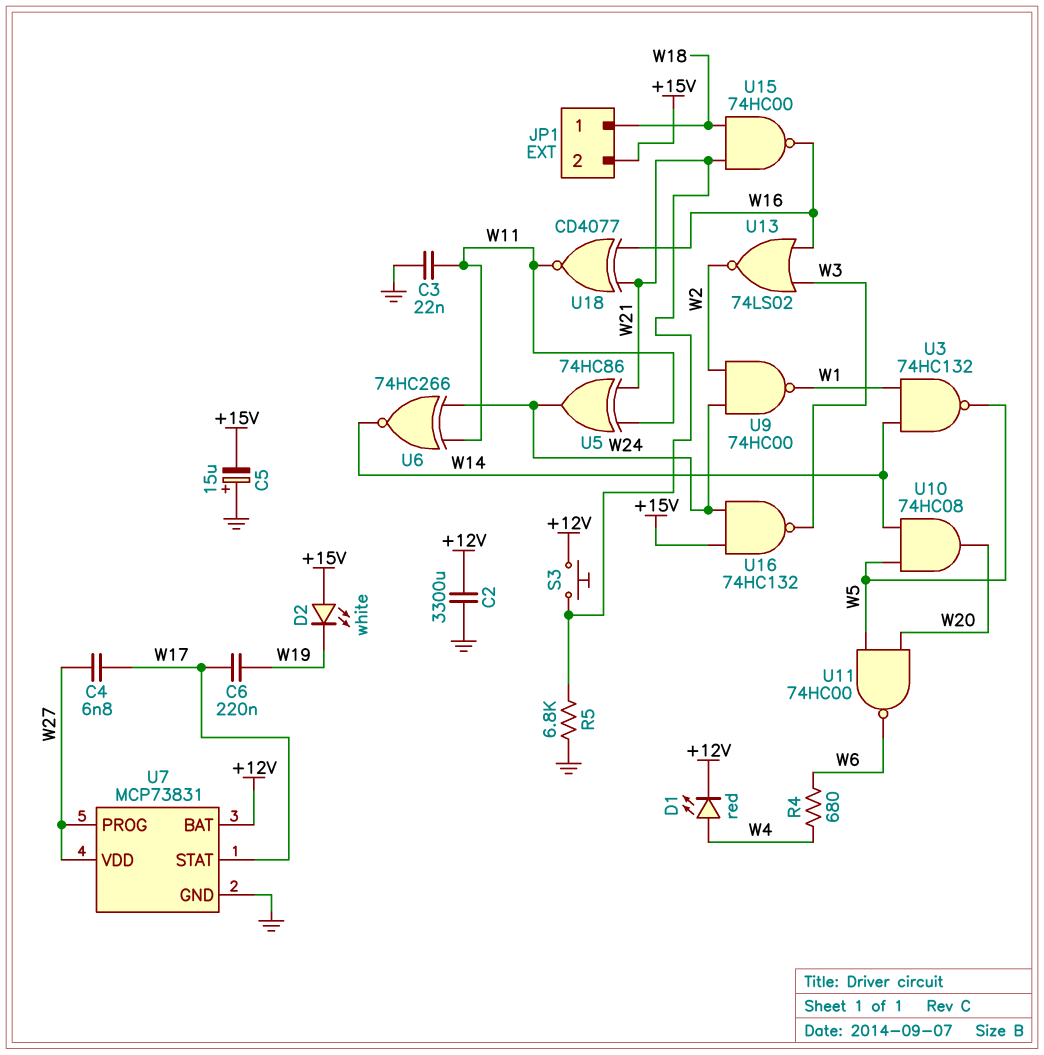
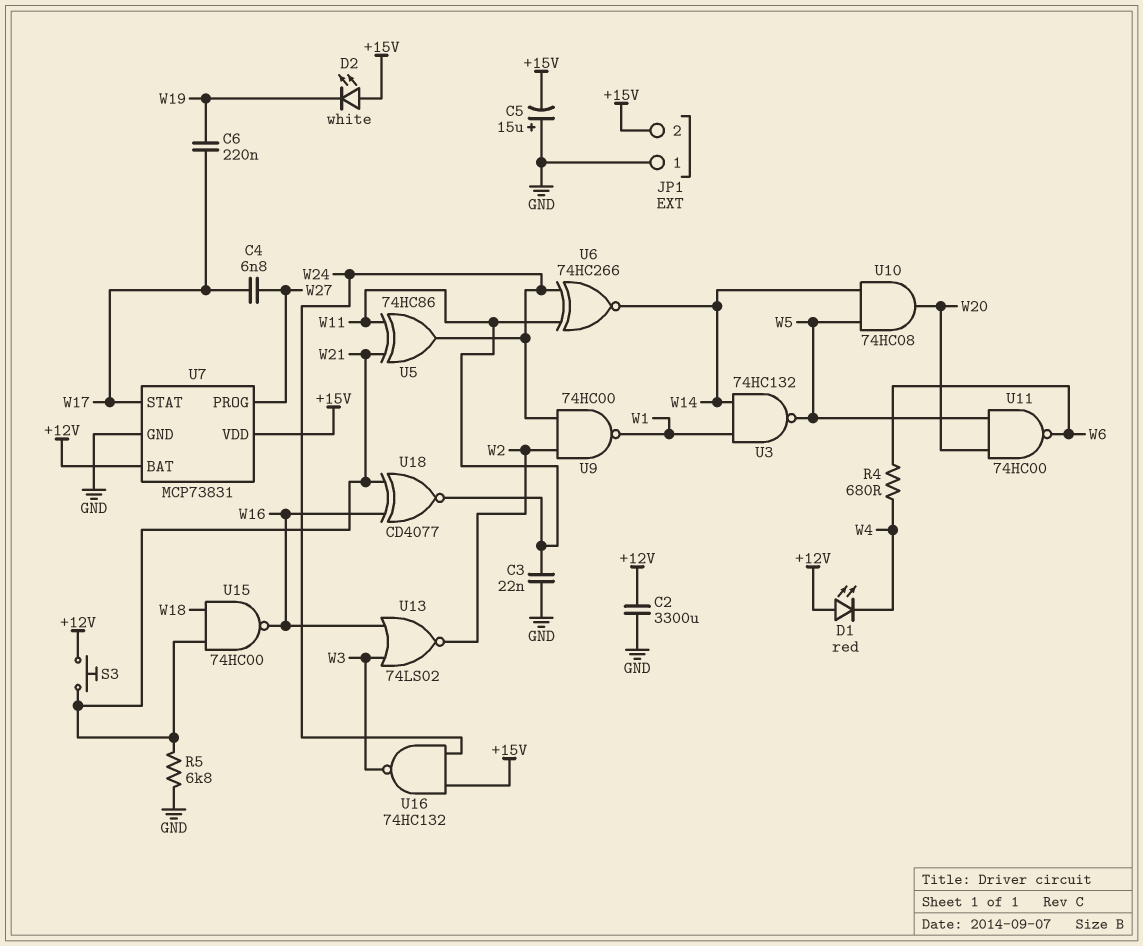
D1: LED red (A W4, K +12V) -> LED red (A +12V, K W4)
JP1 pin 1: W18 -> GND
U7 pin VDD: W27 -> +15V

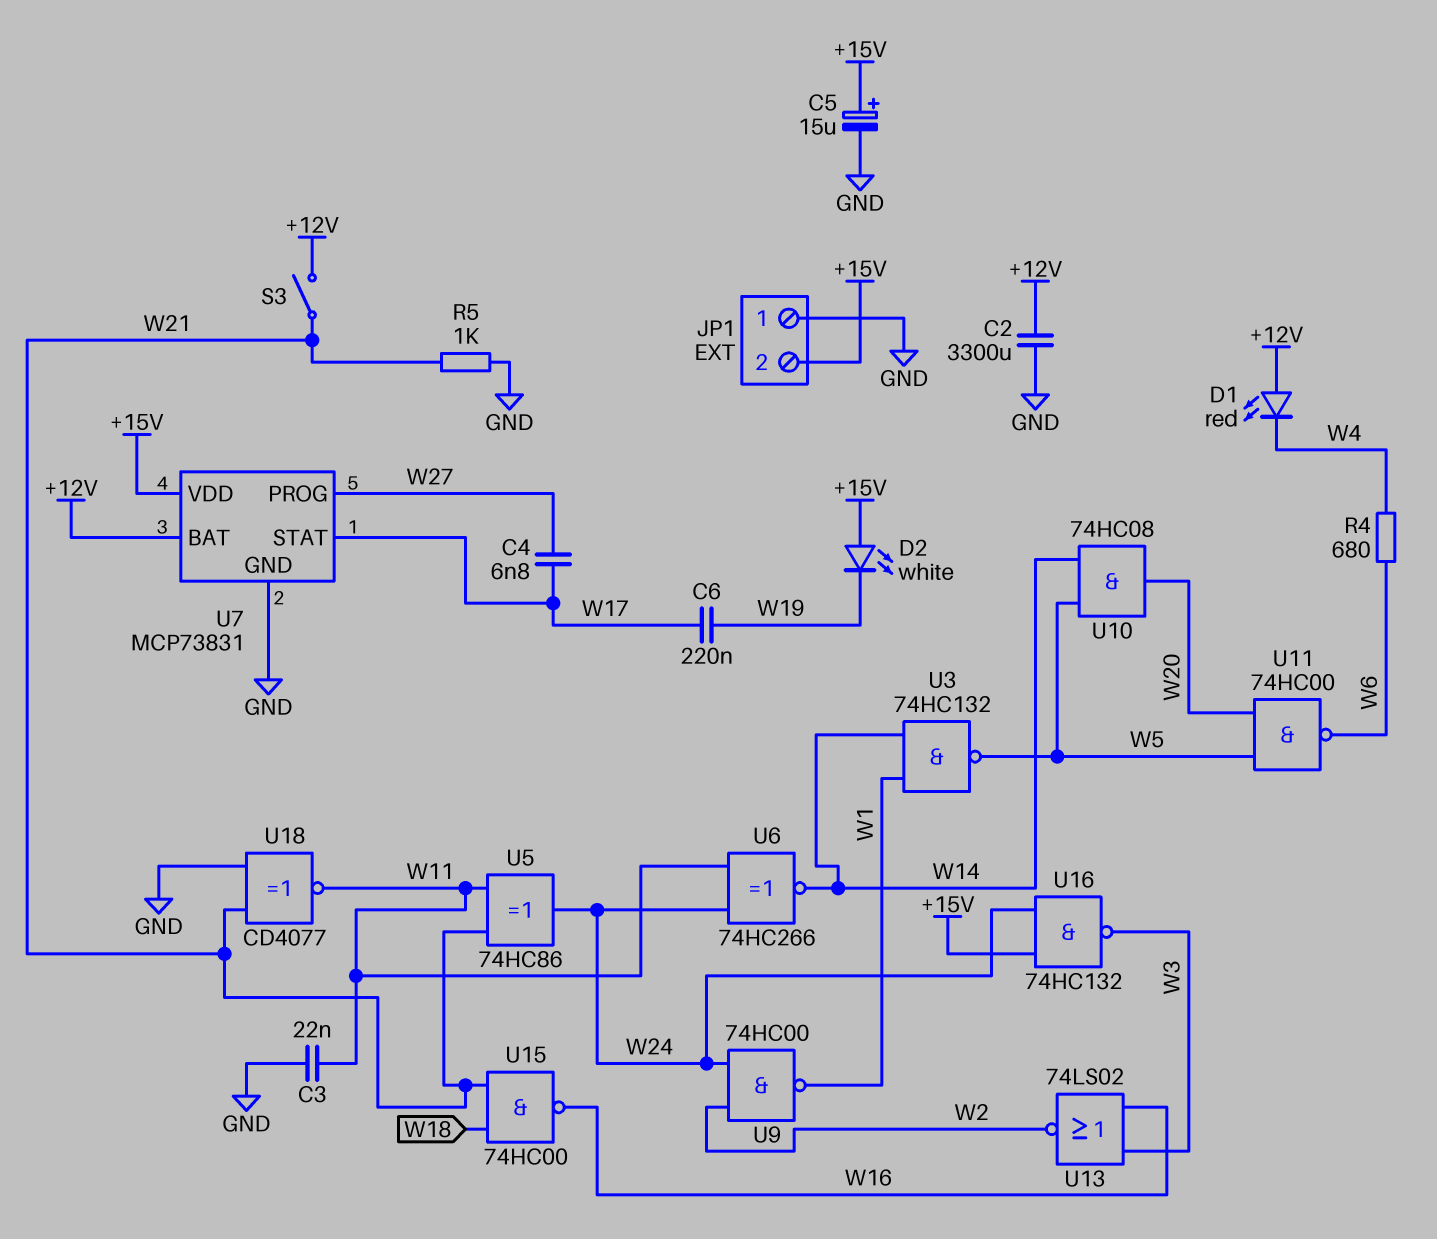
C5: 15uF (plus GND, minus +15V) -> 15uF (plus +15V, minus GND)
R5: 6.8k (GND, W21) -> 1k (GND, W21)
S3: button (+12V, W21) -> switch (+12V, W21)
U18: XNOR CD4077 (in W16, in W21, out W11) -> XNOR CD4077 (in GND, in W21, out W11)

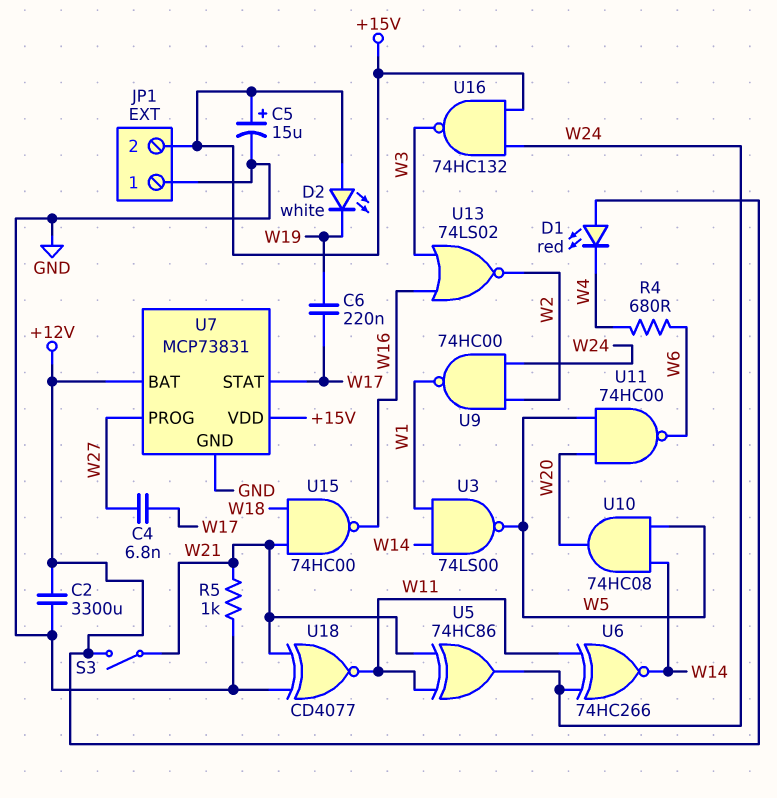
C3: 22nF (GND, W11) -> none
U3: NAND 74HC132 (in W1, in W14, out W5) -> NAND 74LS00 (in W1, in W14, out W5)

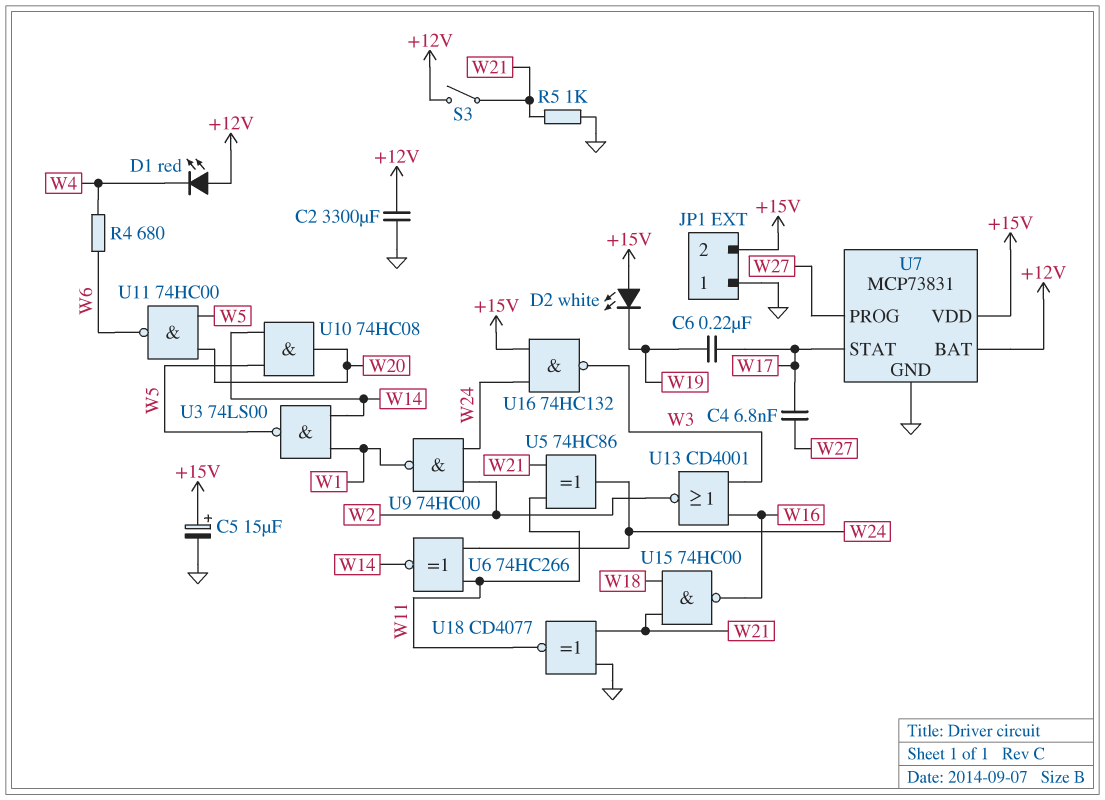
U13: NOR 74LS02 (in W3, in W16, out W2) -> NOR CD4001 (in W3, in W16, out W2)

